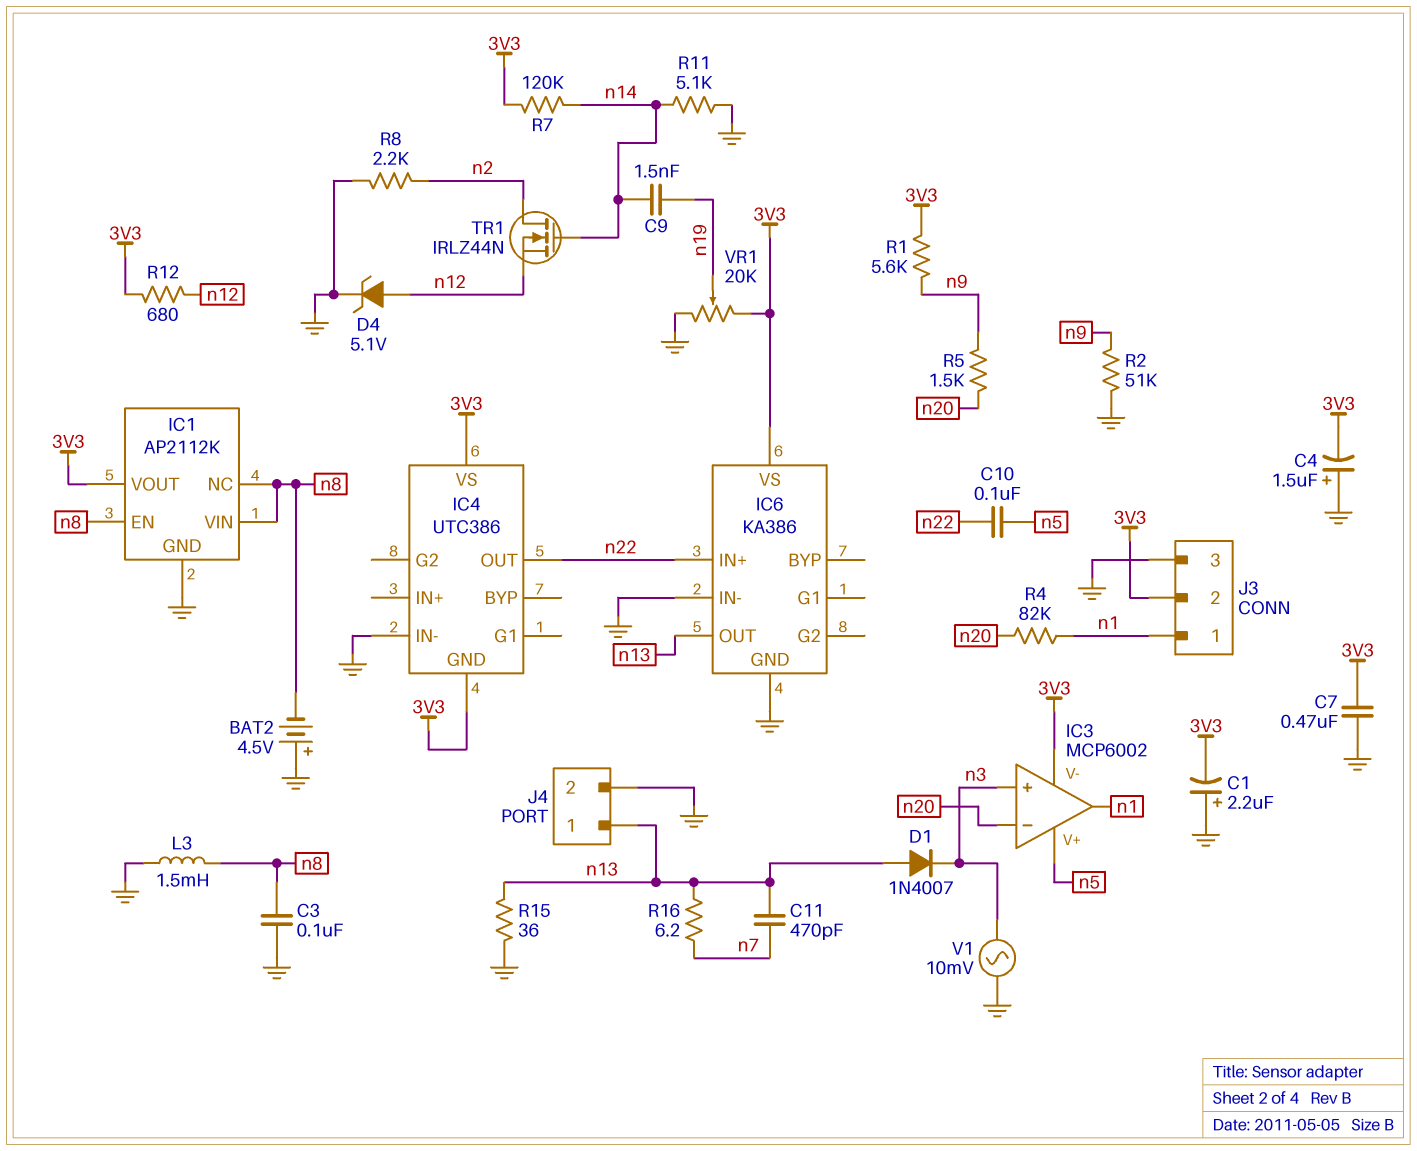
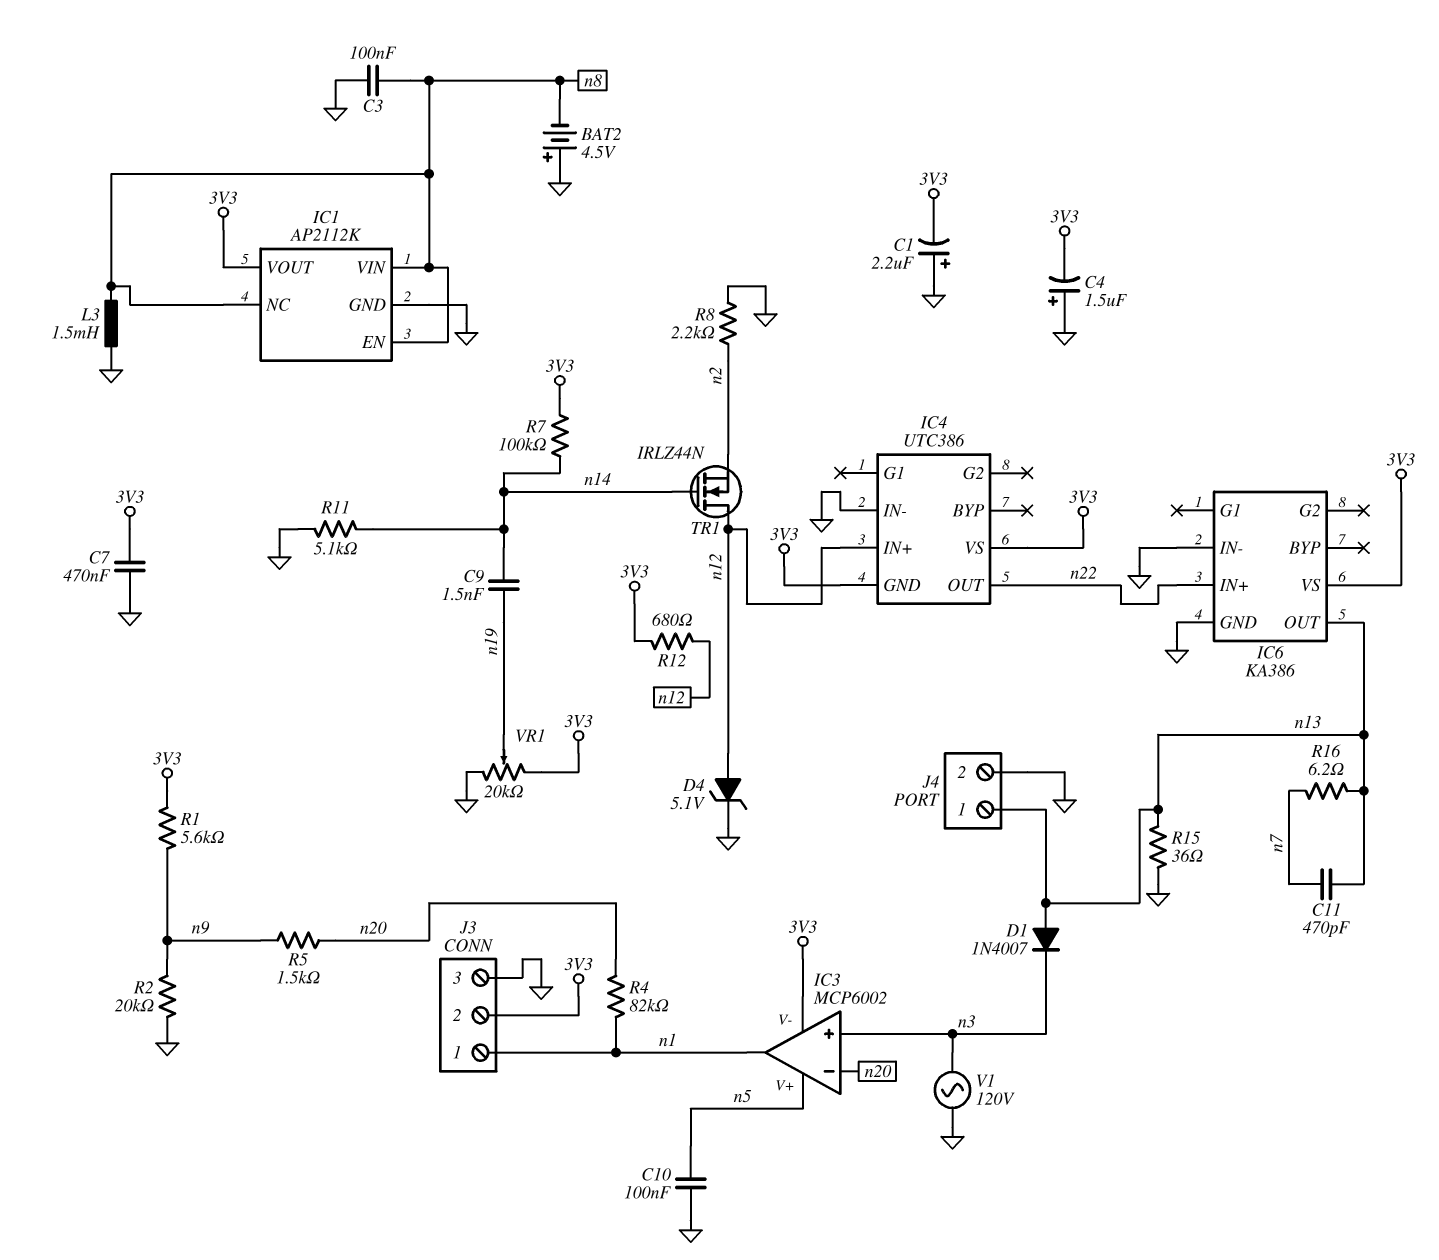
C10: 100nF (n5, n22) -> 100nF (GND, n5)
IC4 pin IN+: none -> n12
R2: 51k (GND, n9) -> 20k (GND, n9)
R7: 120k (3V3, n14) -> 100k (3V3, n14)
TR1: NMOS IRLZ44N (G n14, D n2, S n12) -> NMOS IRLZ44N (G n14, D n12, S n2)
V1: AC 10mV (GND, n3) -> AC 120V (GND, n3)

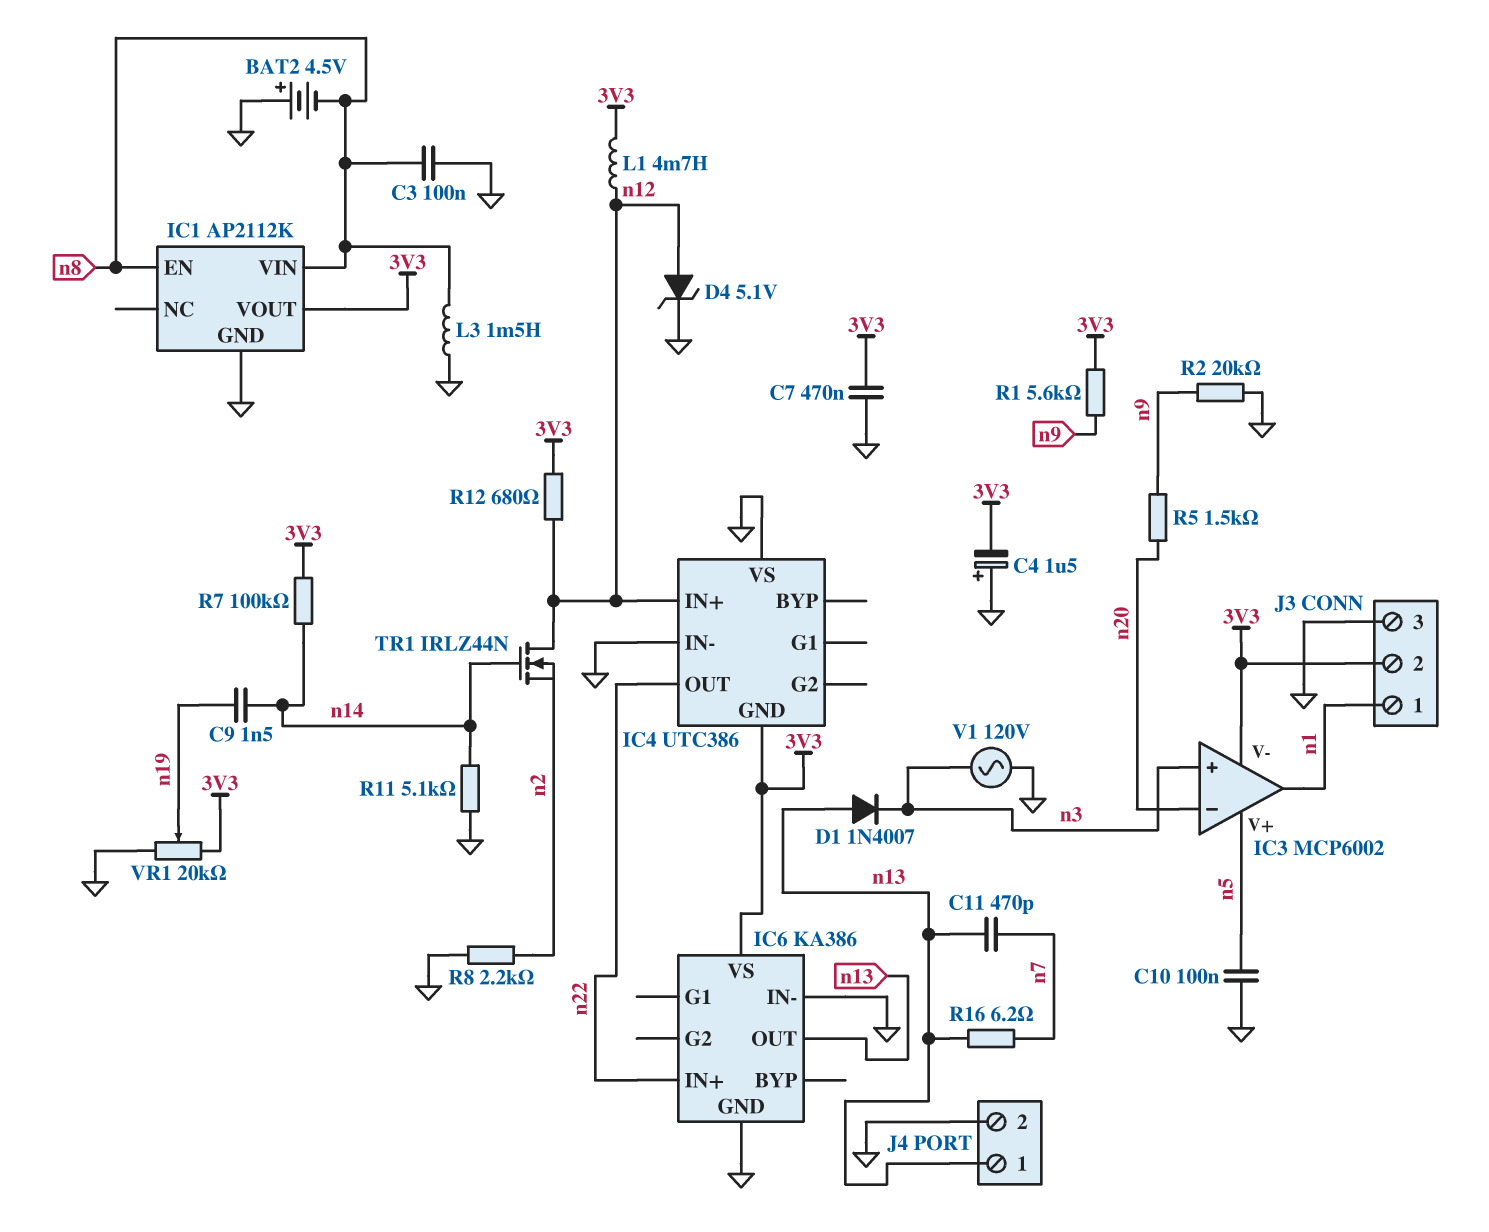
C1: 2.2uF (plus GND, minus 3V3) -> none
IC1 pin NC: n8 -> none
IC4 pin VS: 3V3 -> GND
L1: none -> 4.7mH (3V3, n12)
R4: 82k (n1, n20) -> none
R15: 36 (GND, n13) -> none

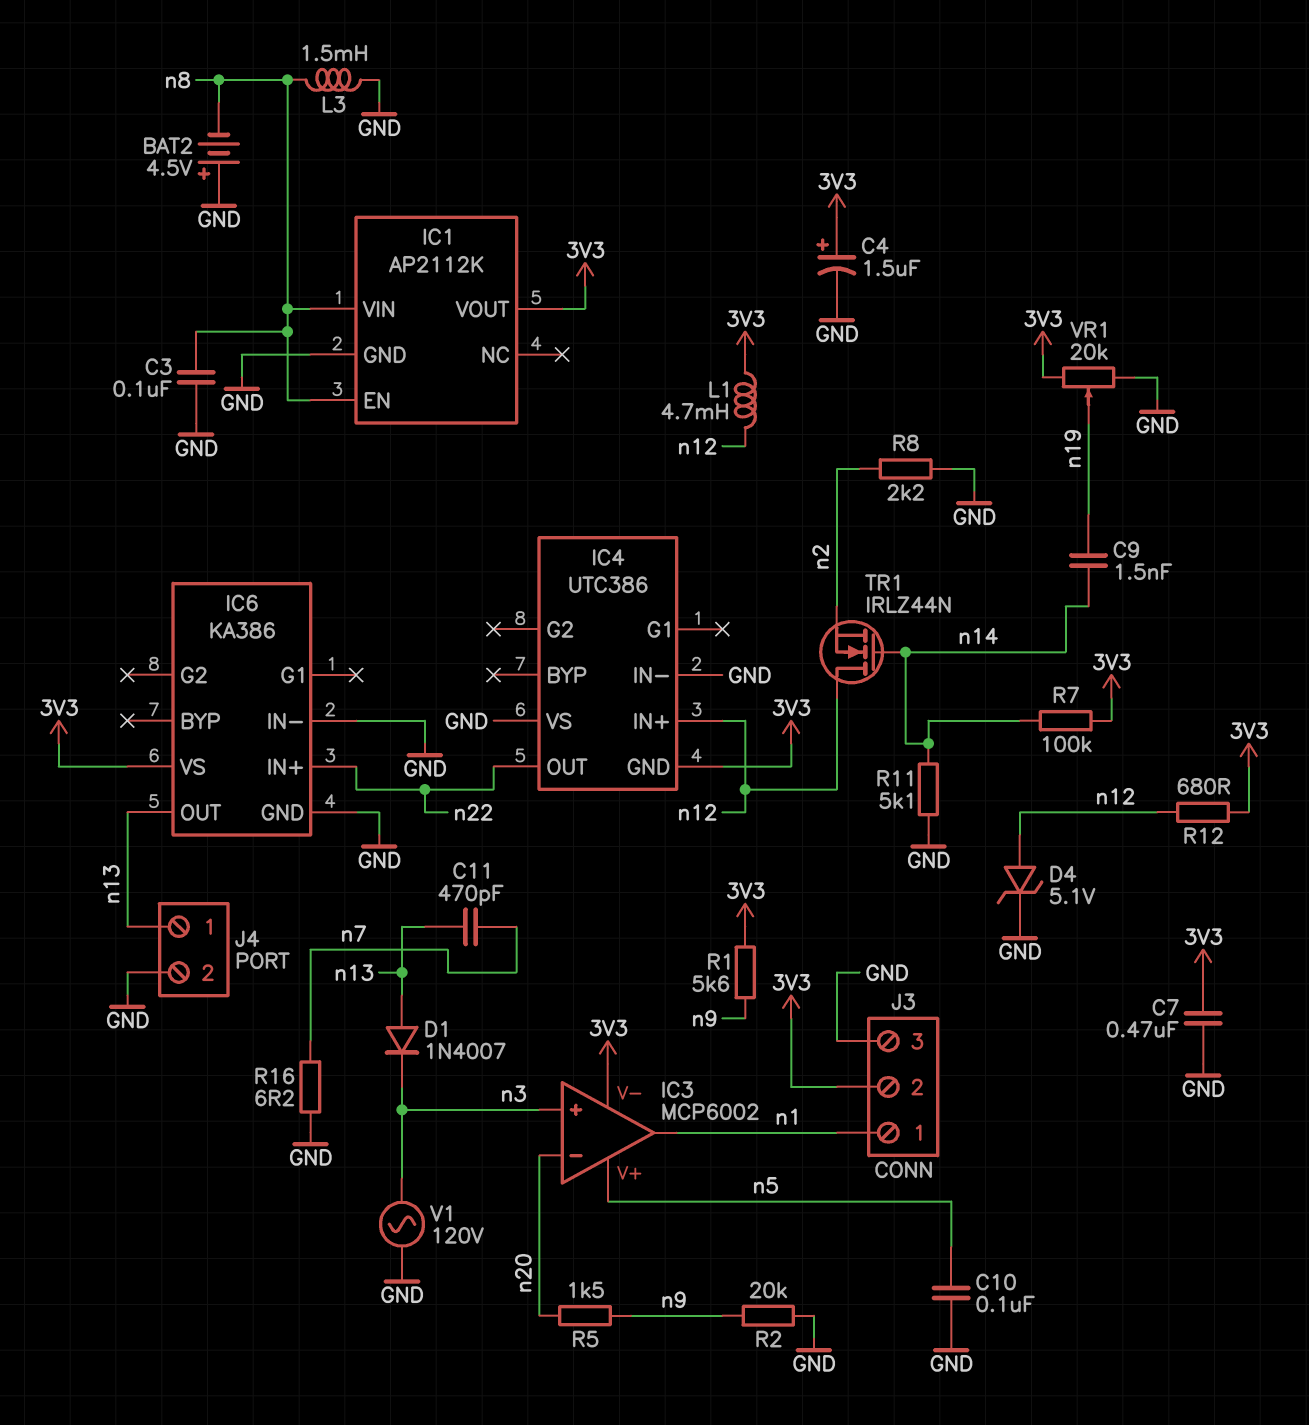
C4: 1.5uF (plus GND, minus 3V3) -> 1.5uF (plus 3V3, minus GND)
R16: 6.2 (n7, n13) -> 6.2 (GND, n7)

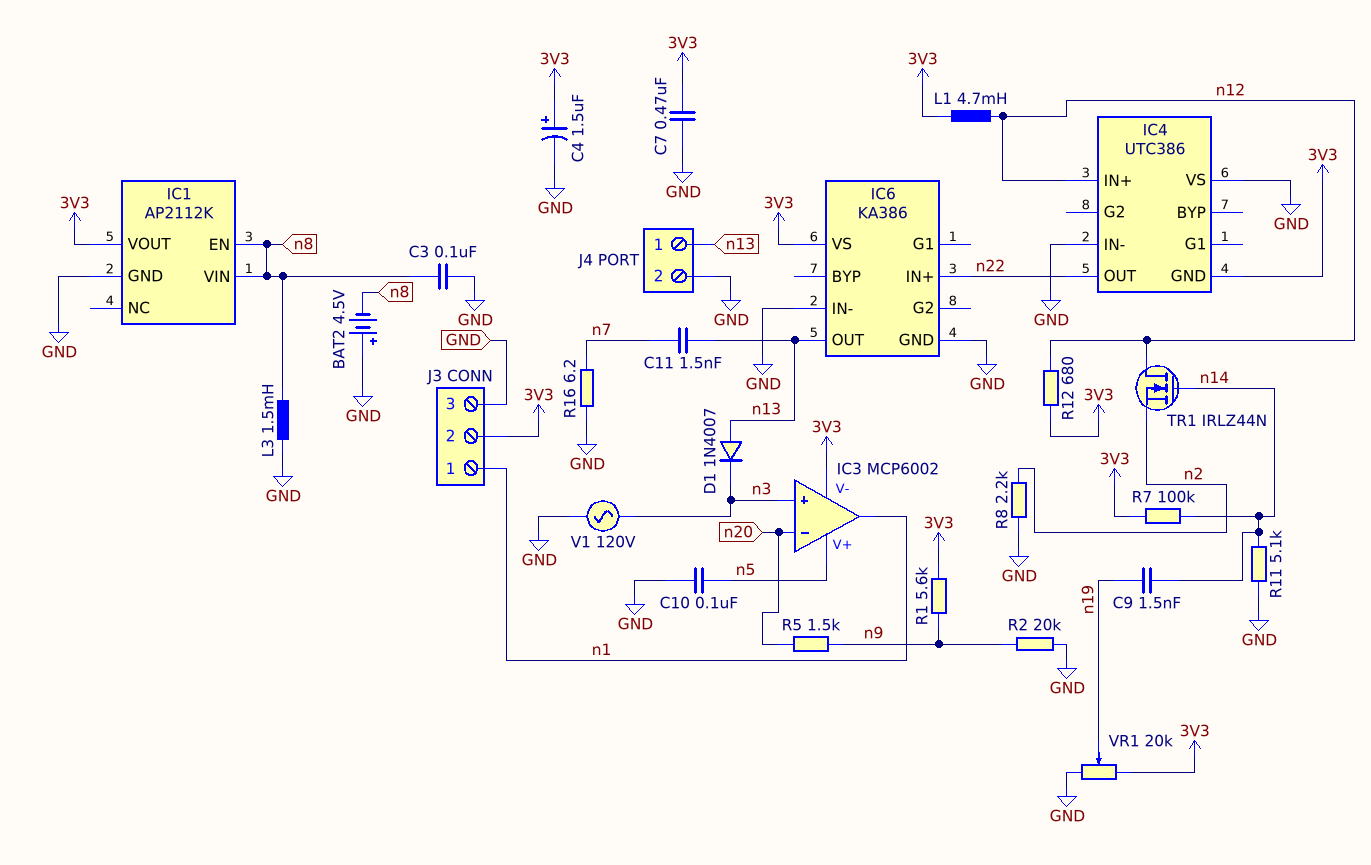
C11: 470pF (n7, n13) -> 1.5nF (n7, n13)
D4: zener 5.1V (A n12, K GND) -> none

